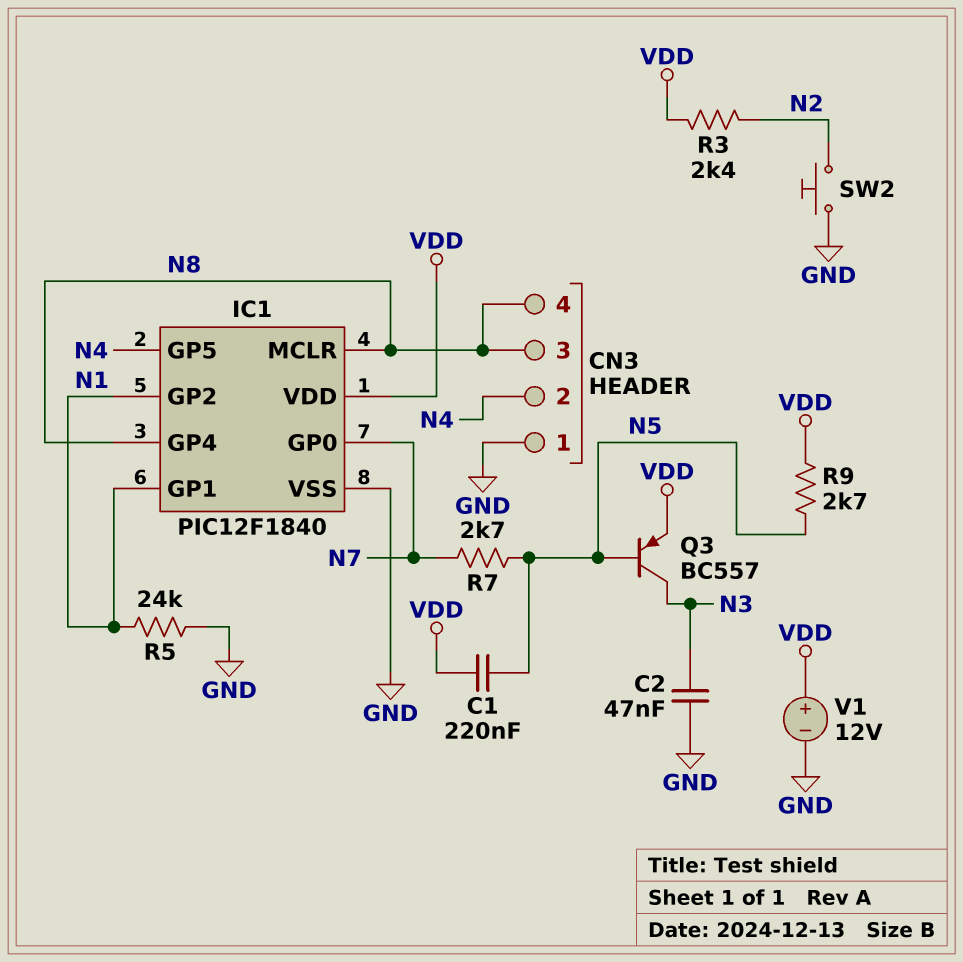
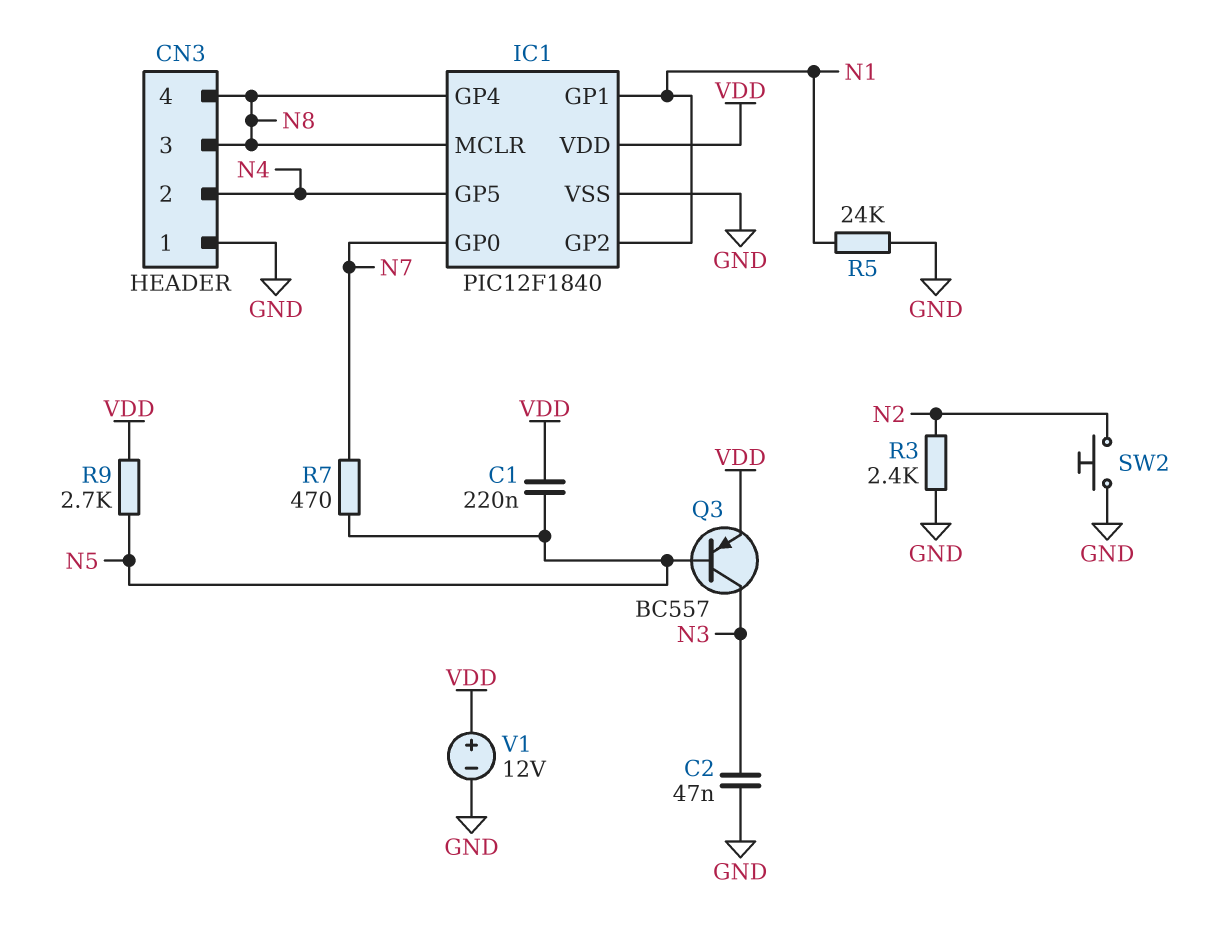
R3: 2.4k (N2, VDD) -> 2.4k (GND, N2)
R7: 2.7k (N5, N7) -> 470 (N5, N7)

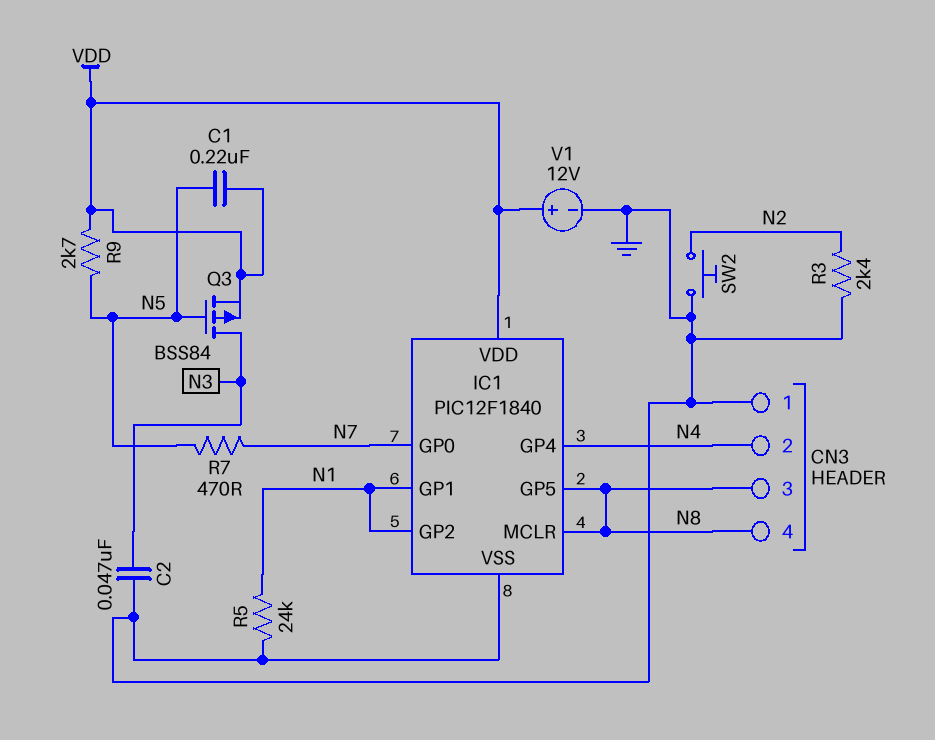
IC1 pin GP4: N8 -> N4
IC1 pin GP5: N4 -> N8
Q3: PNP BC557 (B N5, C N3, E VDD) -> PMOS BSS84 (G N5, D N3, S VDD)

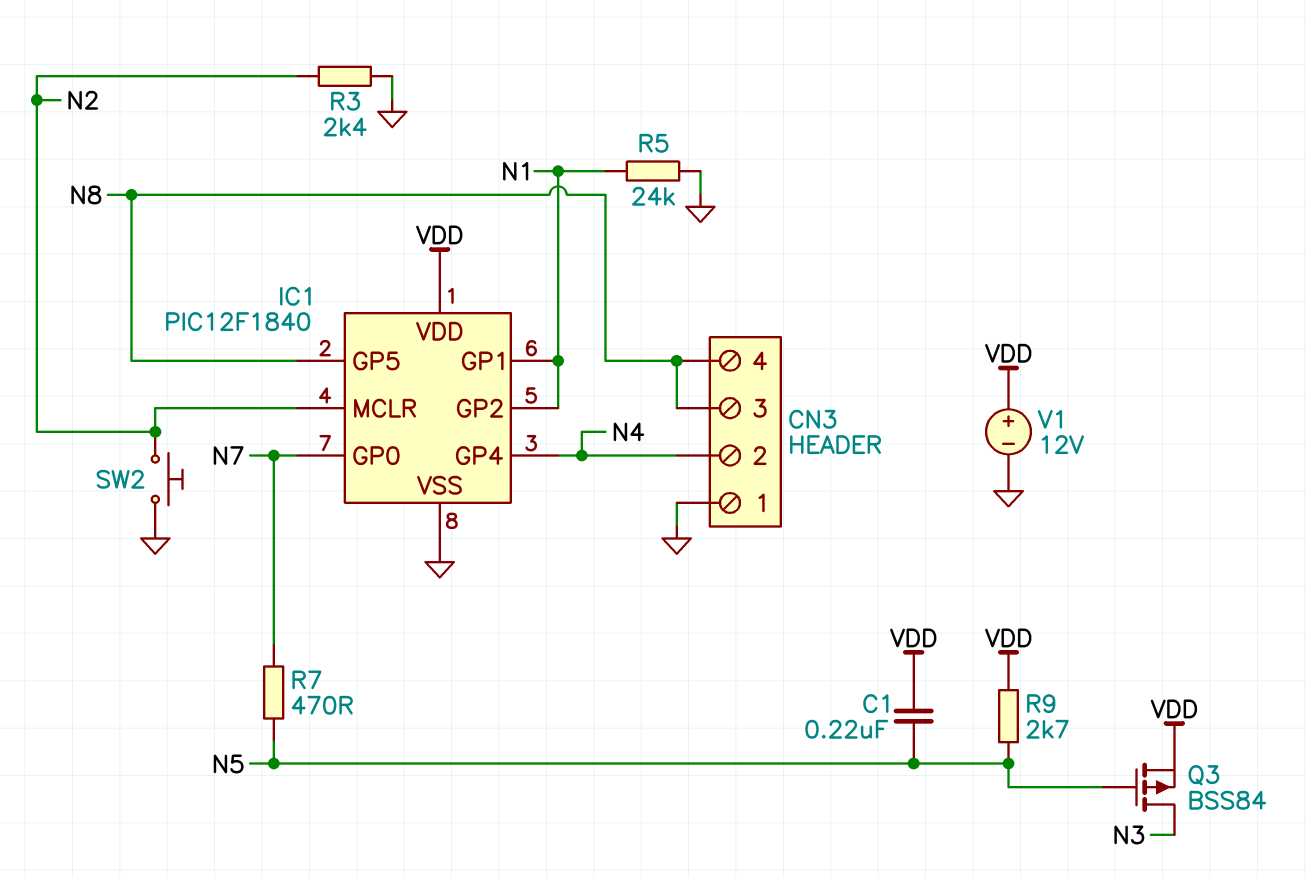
C2: 47nF (GND, N3) -> none
IC1 pin MCLR: N8 -> N2

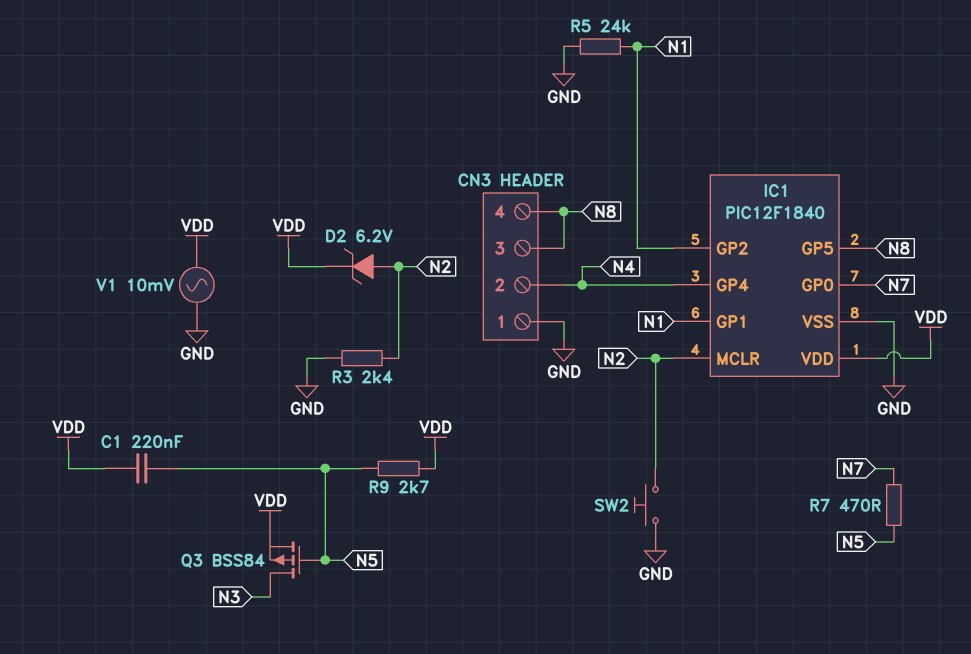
D2: none -> zener 6.2V (A N2, K VDD)
V1: 12V (plus VDD, minus GND) -> AC 10mV (GND, VDD)

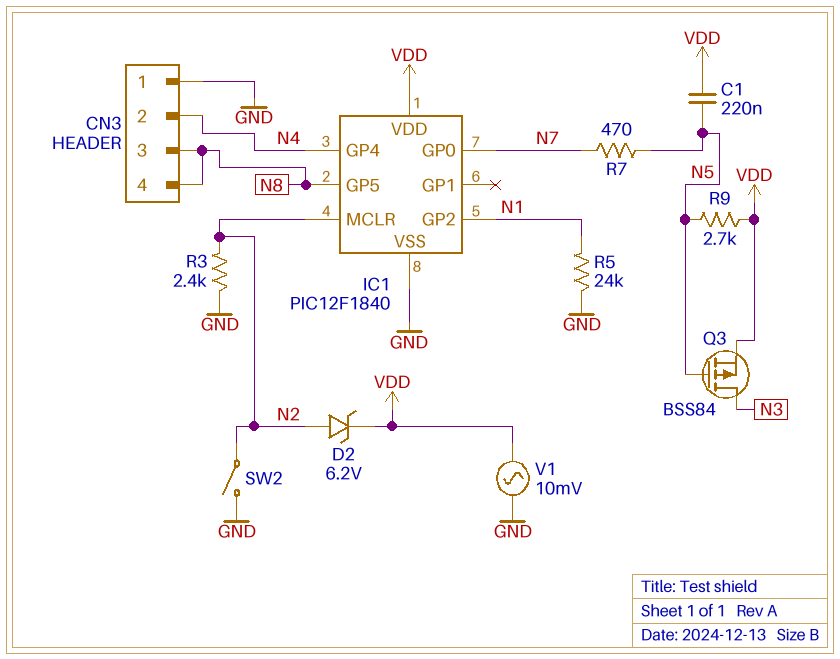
IC1 pin GP1: N1 -> none
SW2: button (GND, N2) -> switch (GND, N2)

